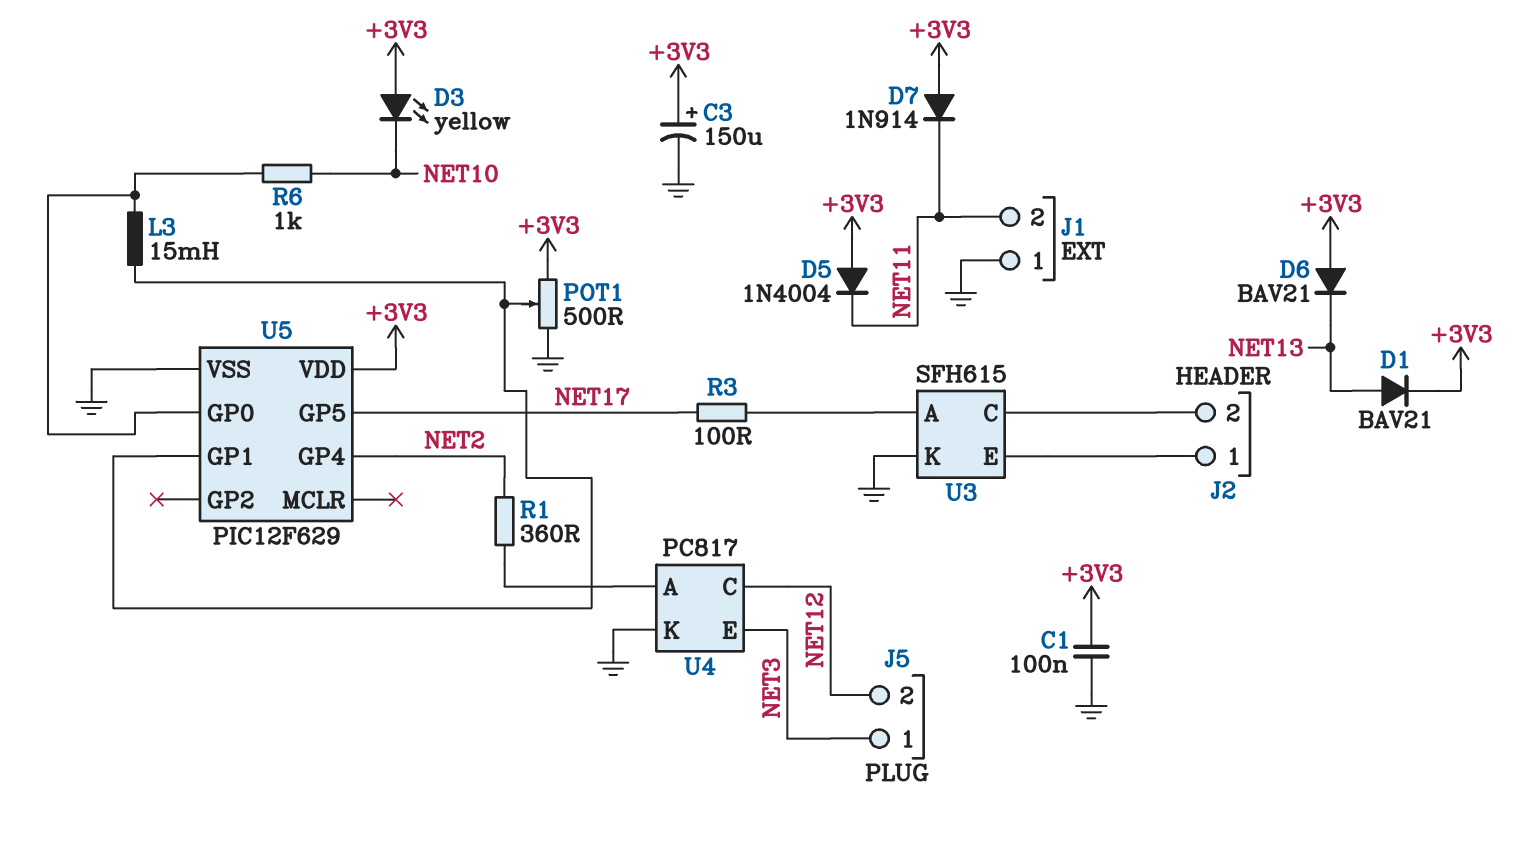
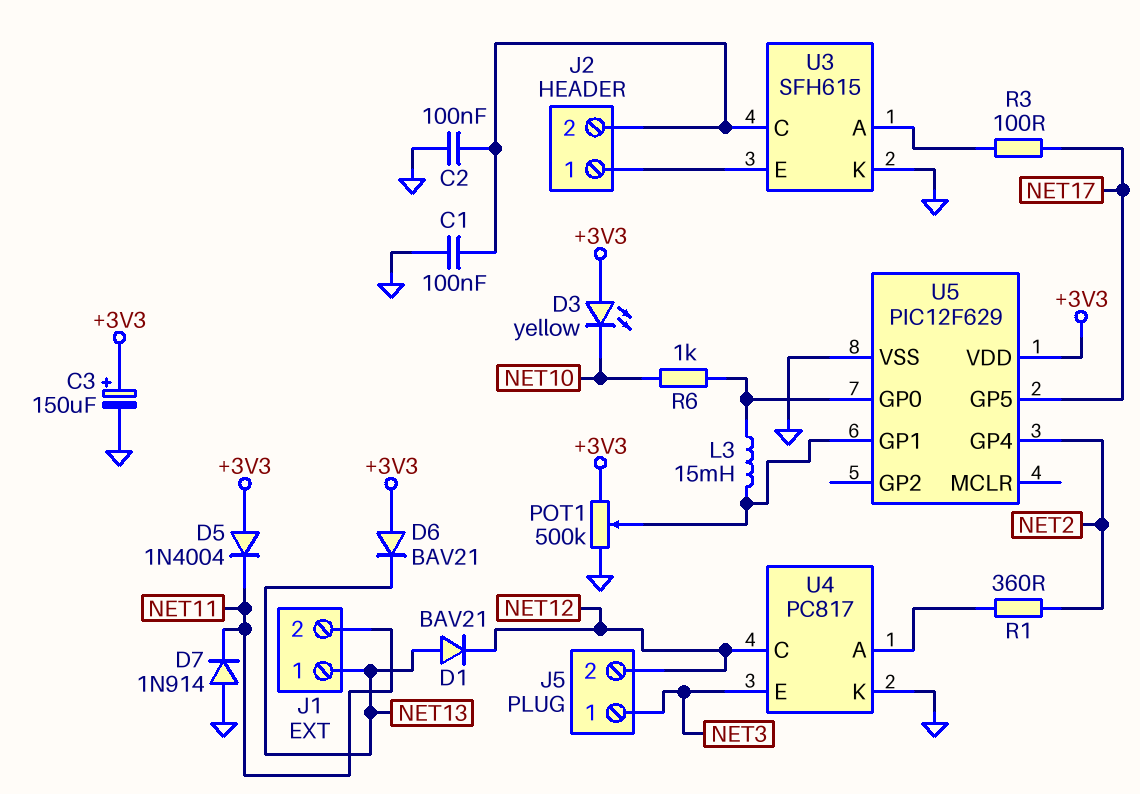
C1: 100nF (+3V3, GND) -> 100nF (GND, J2/2)
C2: none -> 100nF (GND, J2/2)
D1: diode BAV21 (A NET13, K +3V3) -> diode BAV21 (A NET13, K NET12)
D7: diode 1N914 (A +3V3, K NET11) -> diode 1N914 (A GND, K NET11)
J1 pin 1: GND -> NET13
POT1: 500 (+3V3, GND, wiper U5/GP1) -> 500k (+3V3, GND, wiper U5/GP1)

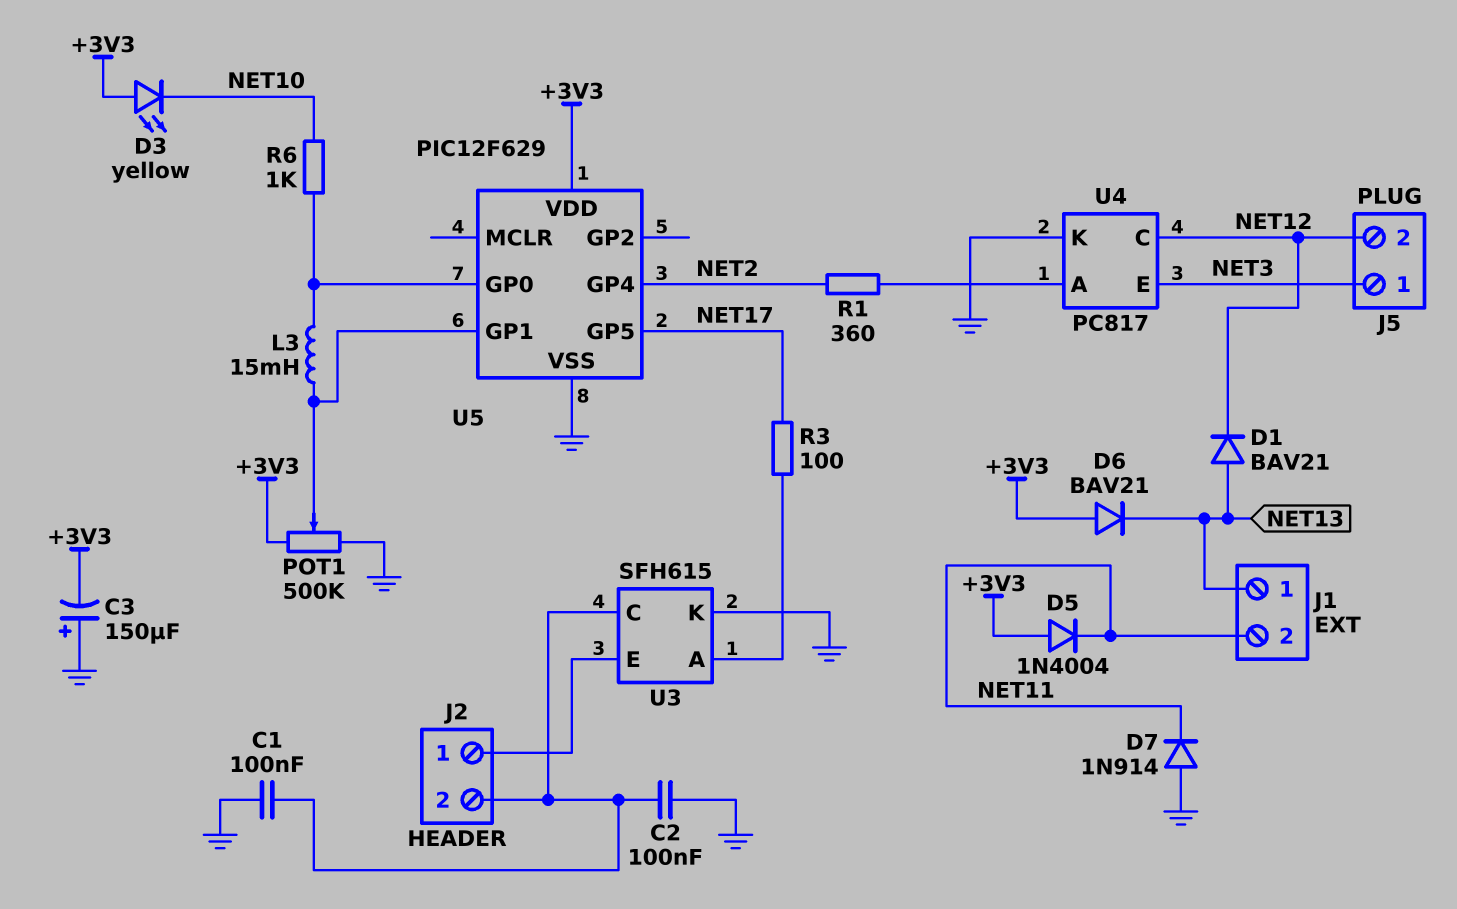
C3: 150uF (plus +3V3, minus GND) -> 150uF (plus GND, minus +3V3)

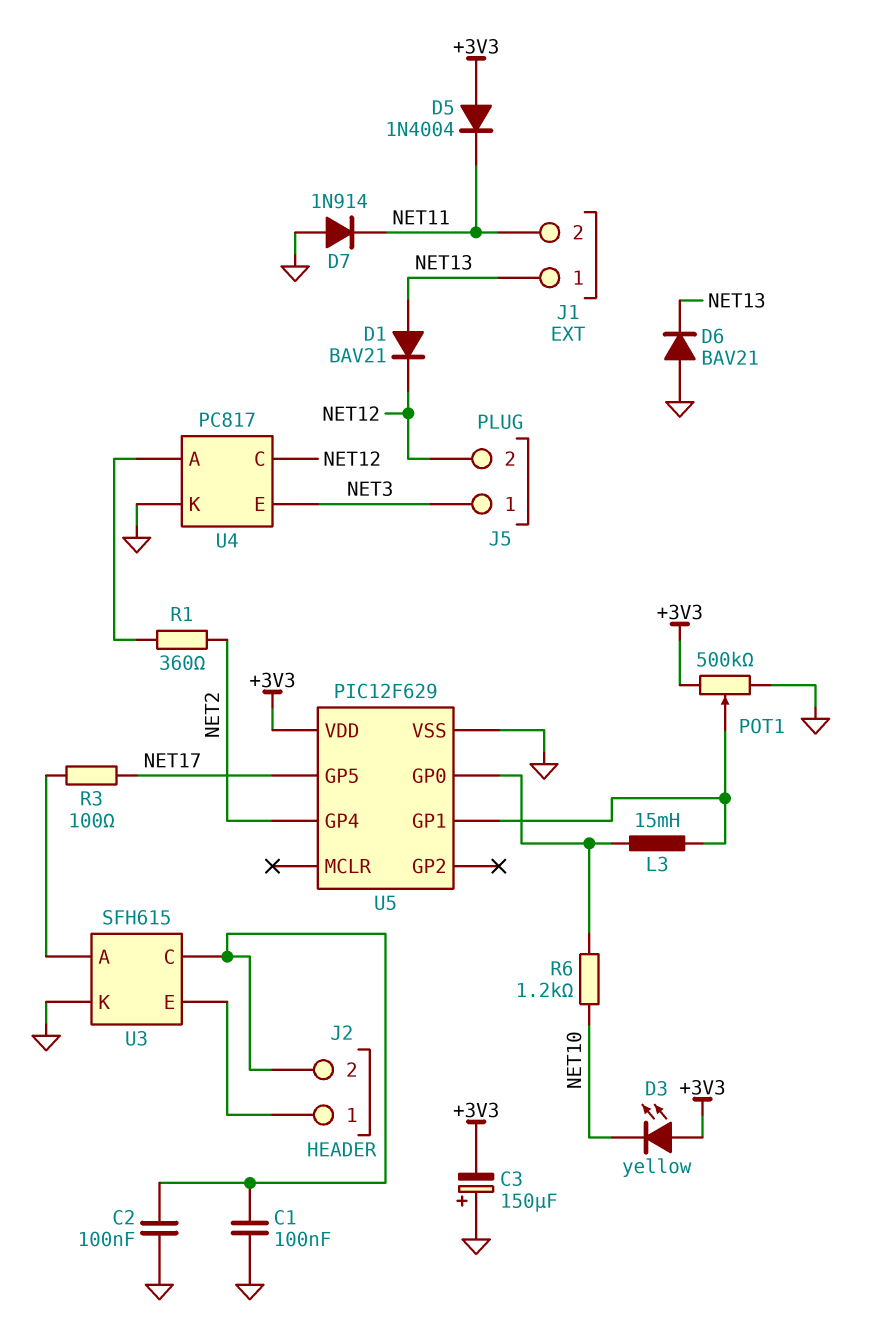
D6: diode BAV21 (A +3V3, K NET13) -> diode BAV21 (A GND, K NET13)
R6: 1k (NET10, U5/GP0) -> 1.2k (NET10, U5/GP0)

